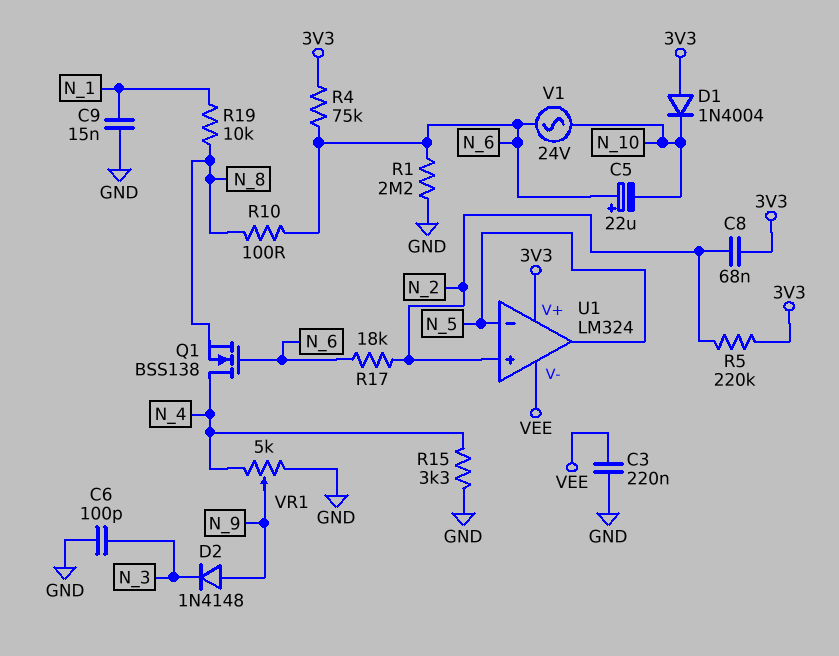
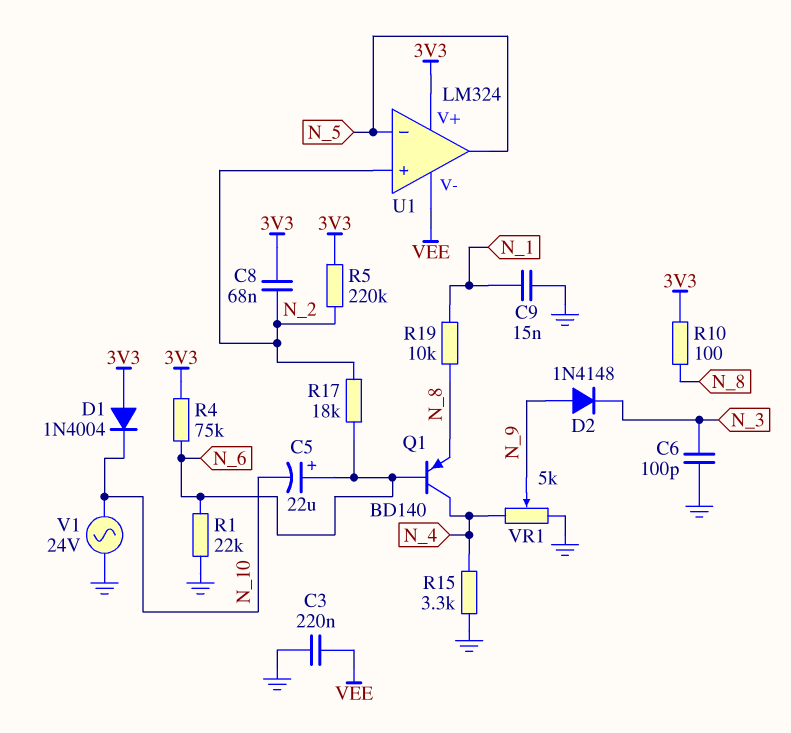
Q1: NMOS BSS138 (G N_6, D N_4, S N_8) -> PNP BD140 (B N_6, C N_4, E N_8)
R1: 2.2M (GND, N_6) -> 22k (GND, N_6)
R10: 100 (N_6, N_8) -> 100 (3V3, N_8)
V1: AC 24V (N_6, N_10) -> AC 24V (GND, N_10)

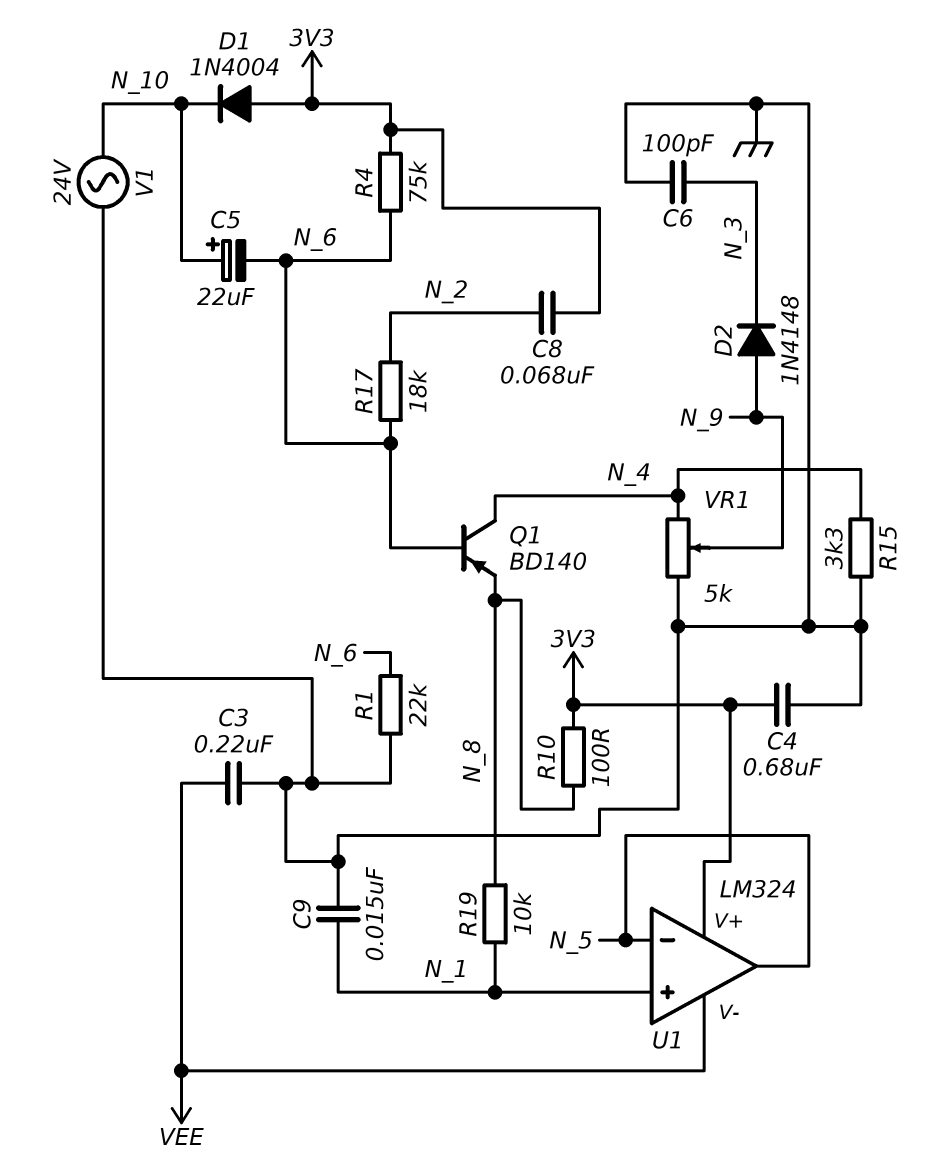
C4: none -> 680nF (3V3, GND)
C5: 22uF (plus N_6, minus N_10) -> 22uF (plus N_10, minus N_6)
R5: 220k (3V3, N_2) -> none
U1 pin in+: N_2 -> N_1

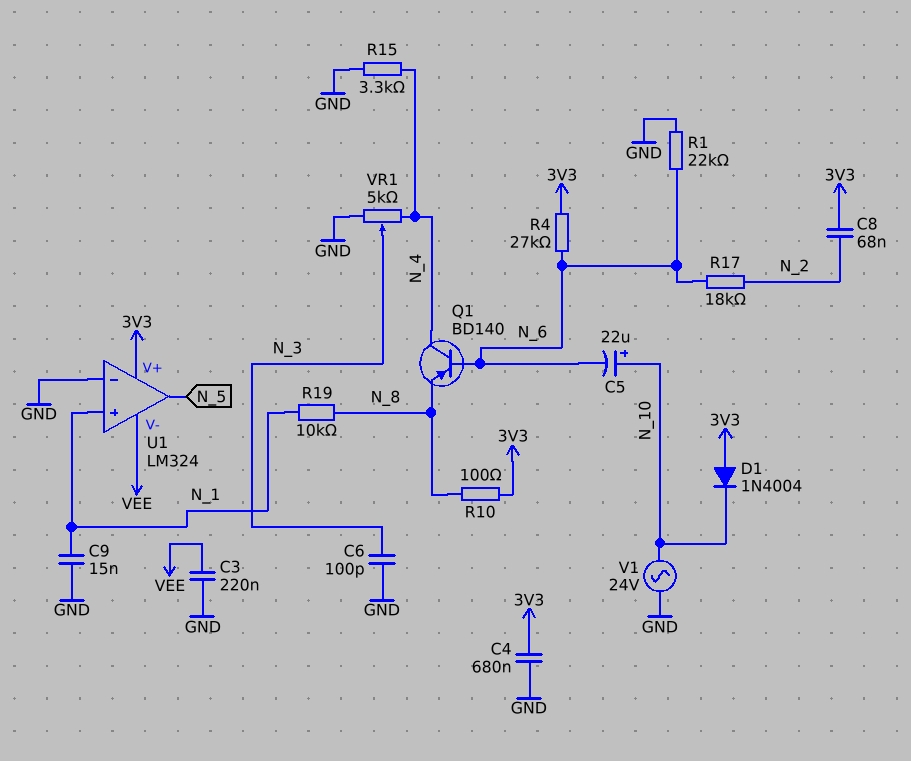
D2: diode 1N4148 (A N_9, K N_3) -> none
R4: 75k (3V3, N_6) -> 27k (3V3, N_6)
U1 pin in-: N_5 -> GND
VR1: 5k (GND, N_4, wiper N_9) -> 5k (GND, N_4, wiper N_3)

